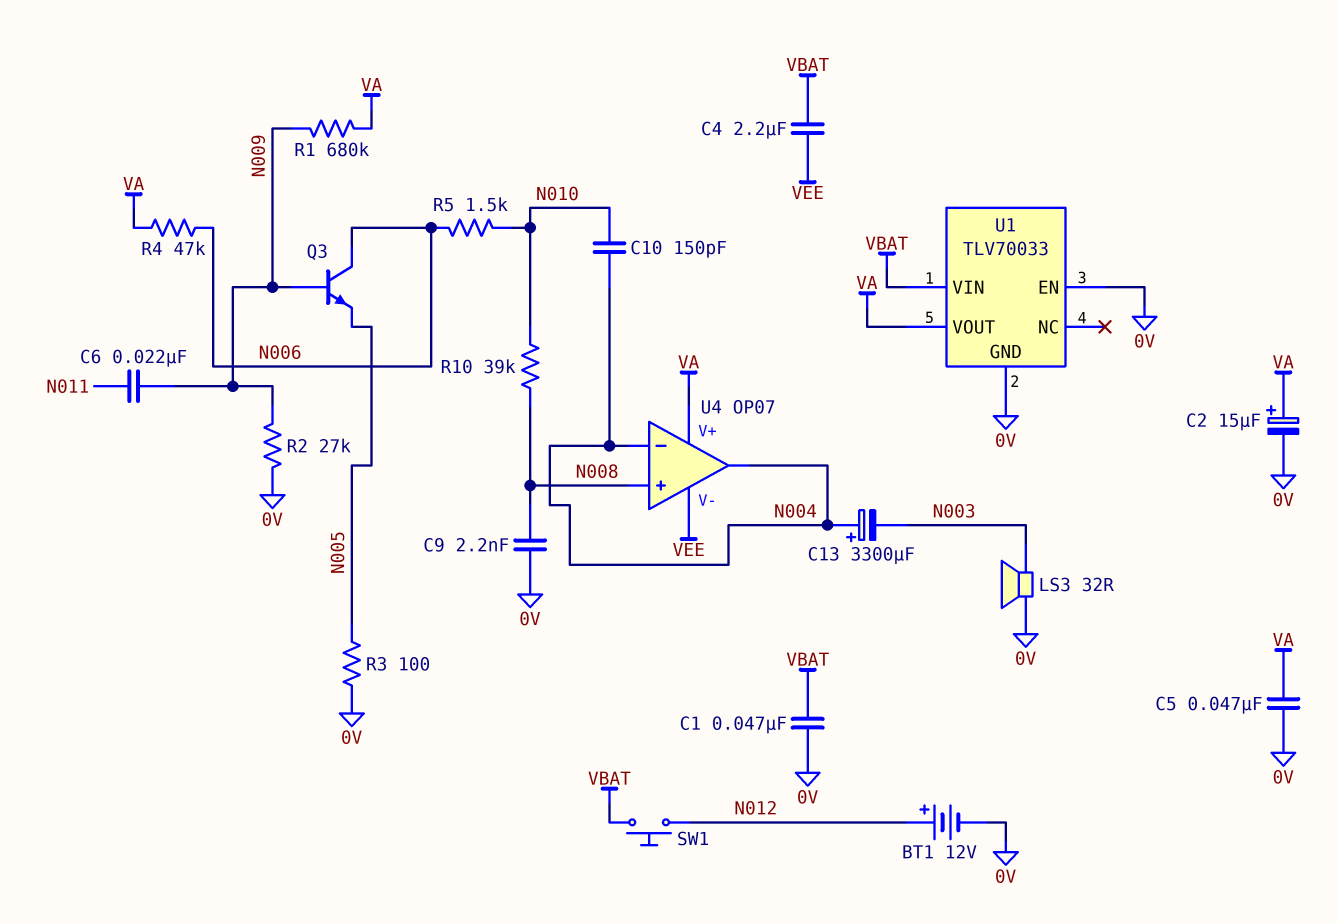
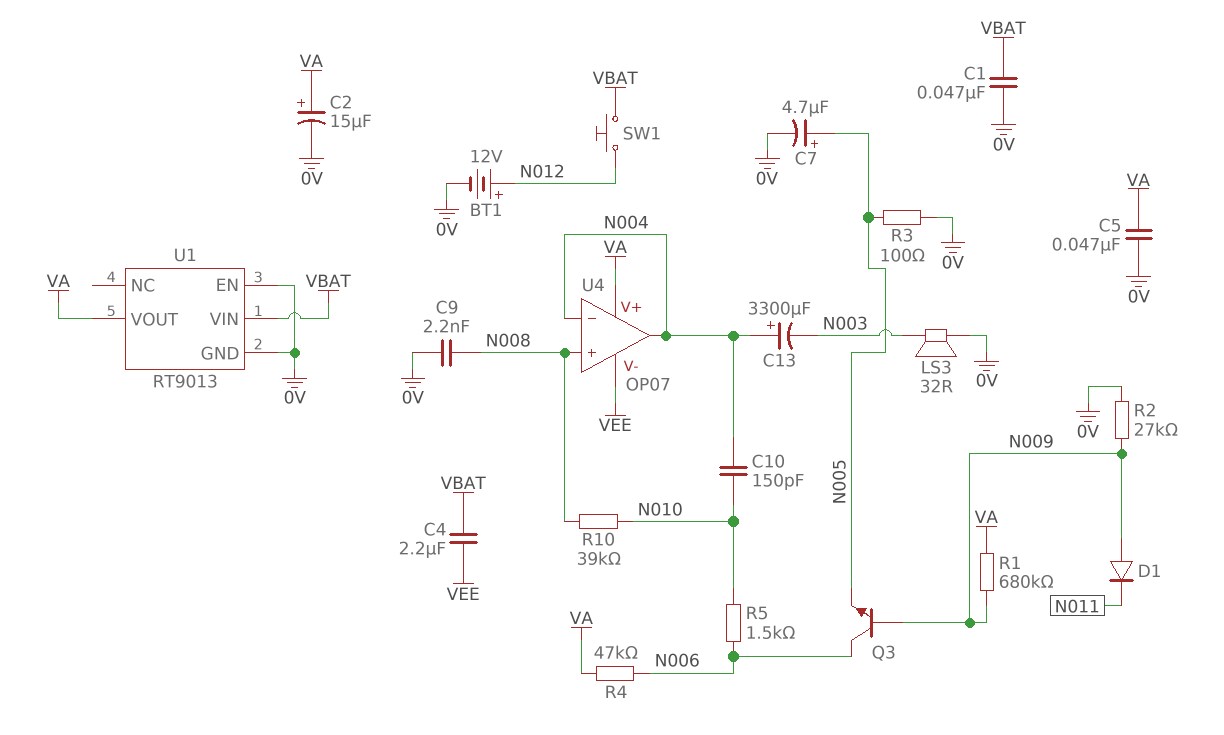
C6: 22nF (N009, N011) -> none
C7: none -> 4.7uF (plus N005, minus 0V)
D1: none -> diode (A N009, K N011)
U1: TLV70033 -> RT9013

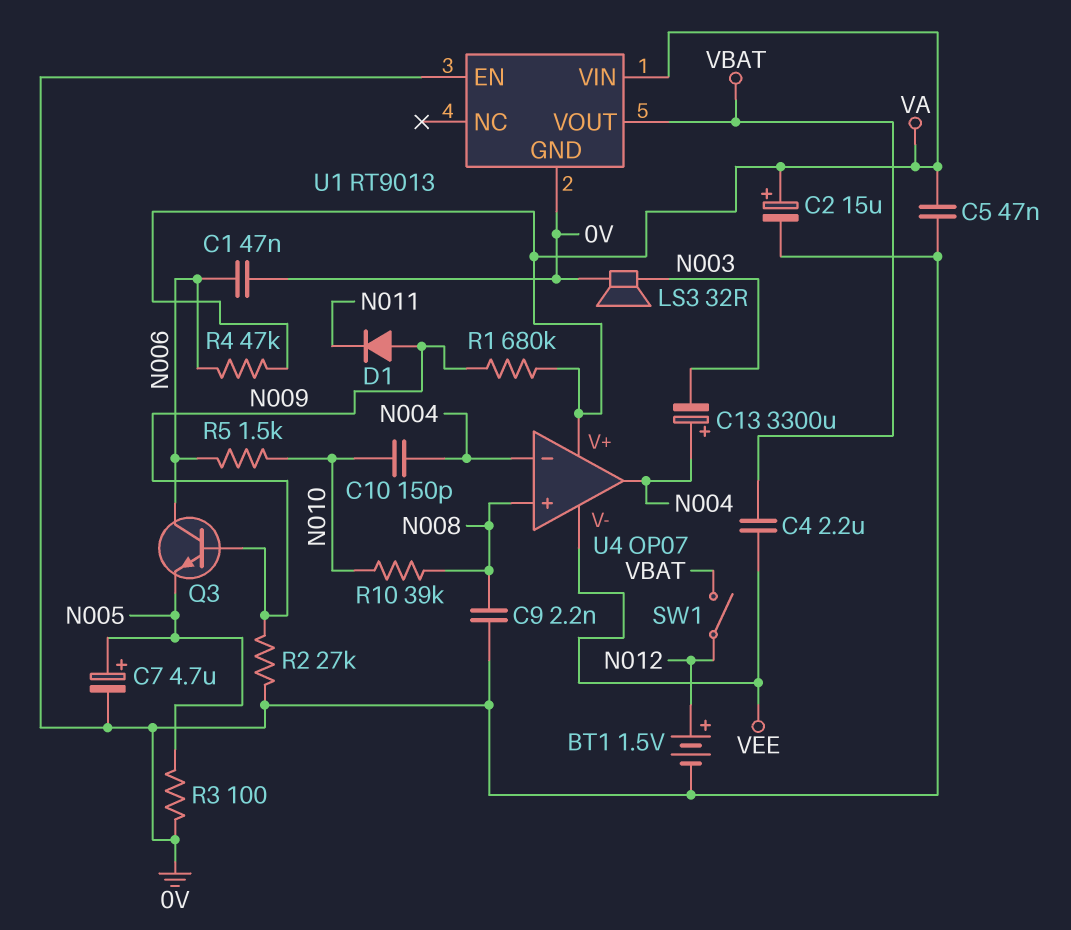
BT1: 12V (plus N012, minus 0V) -> 1.5V (plus N012, minus 0V)
C1: 47nF (0V, VBAT) -> 47nF (0V, N006)
SW1: button (N012, VBAT) -> switch (N012, VBAT)
U1 pin VIN: VBAT -> VA
U1 pin VOUT: VA -> VBAT

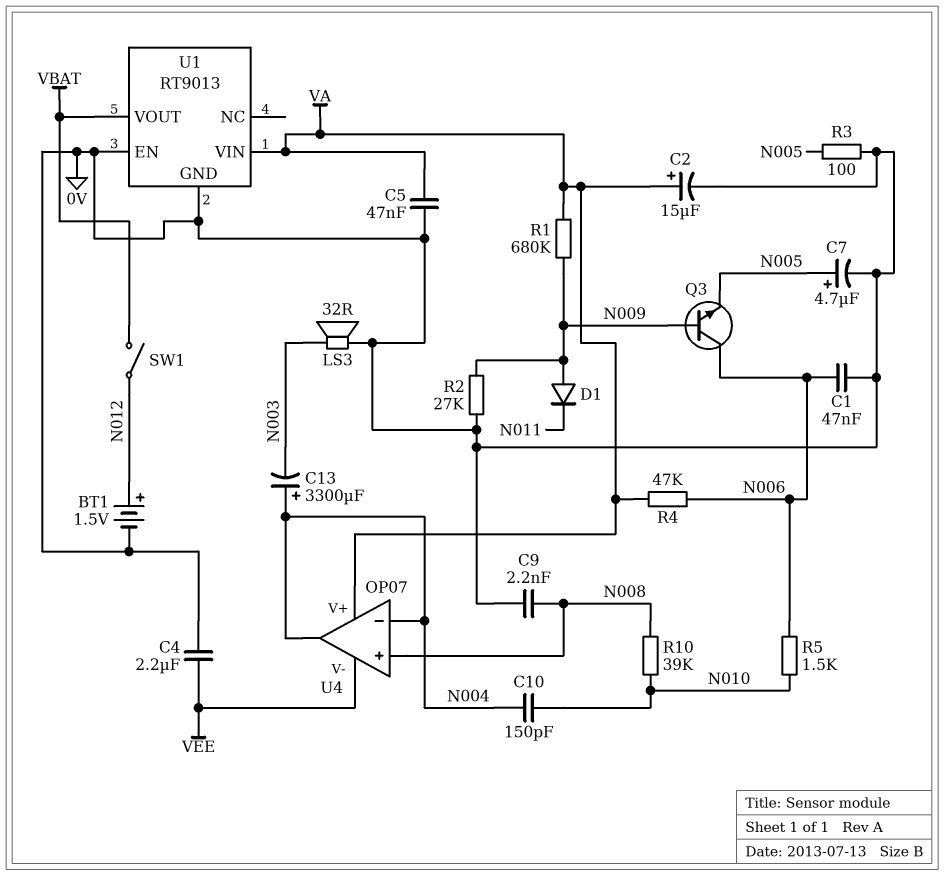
C4: 2.2uF (VBAT, VEE) -> 2.2uF (0V, VEE)

